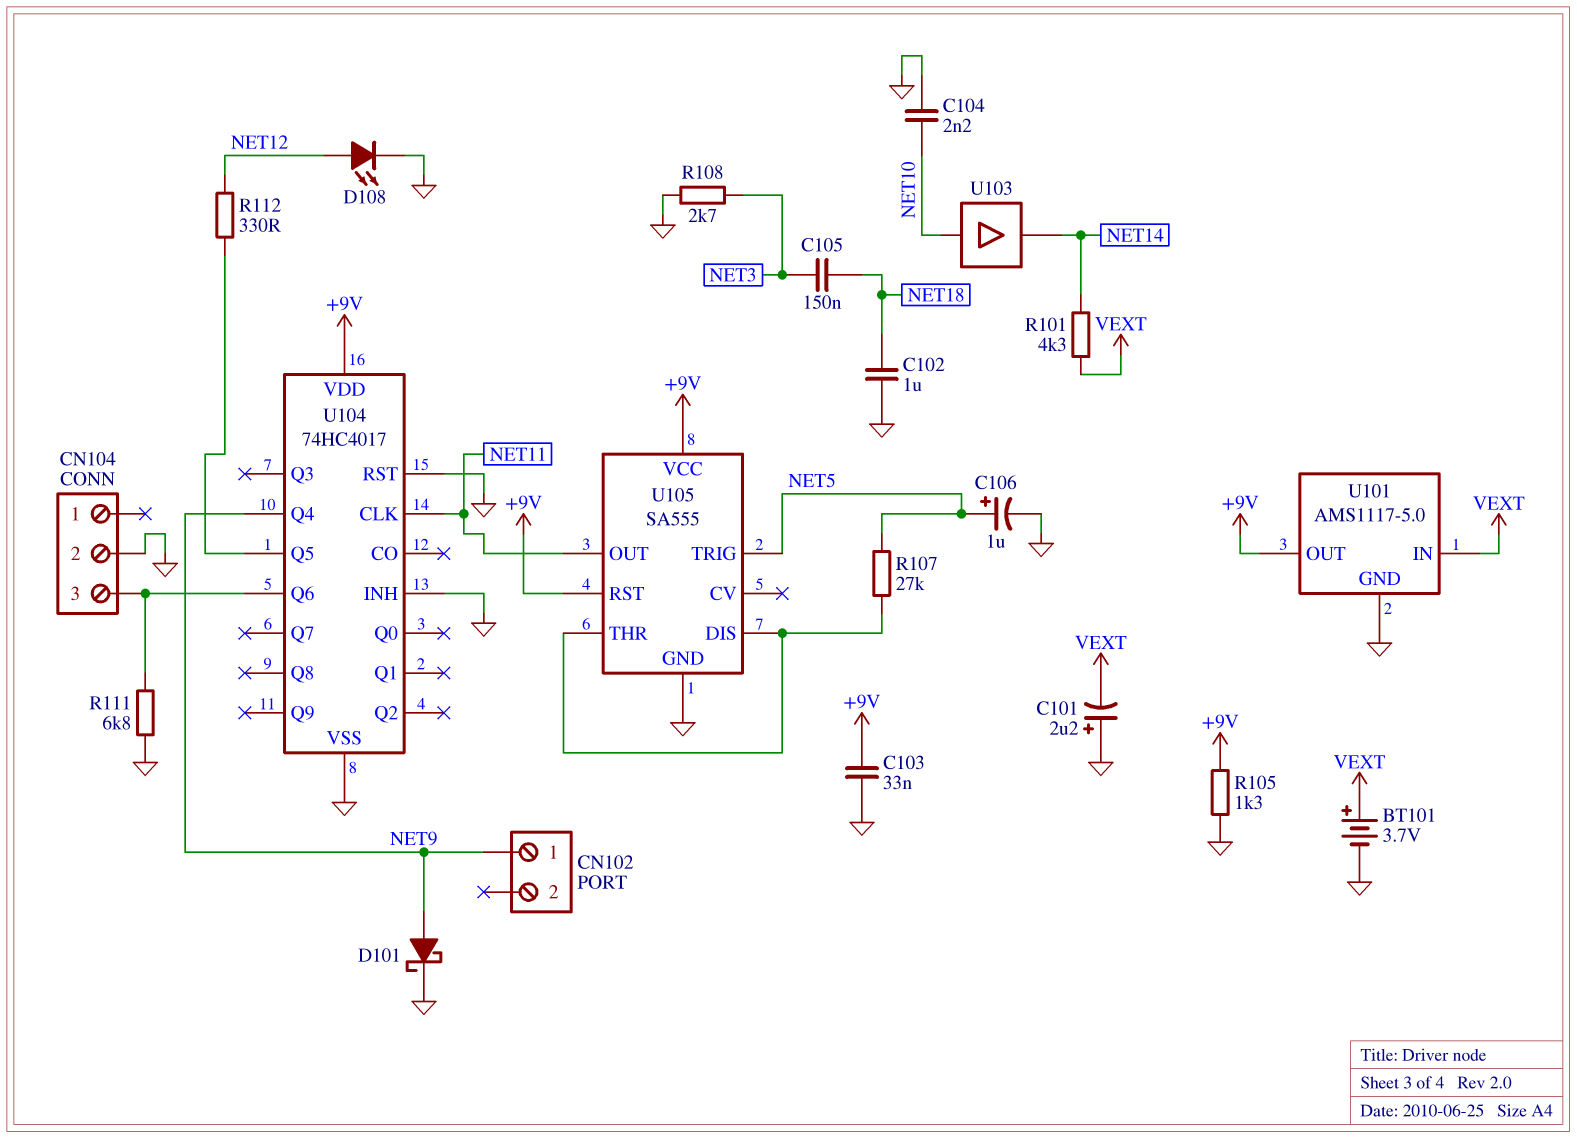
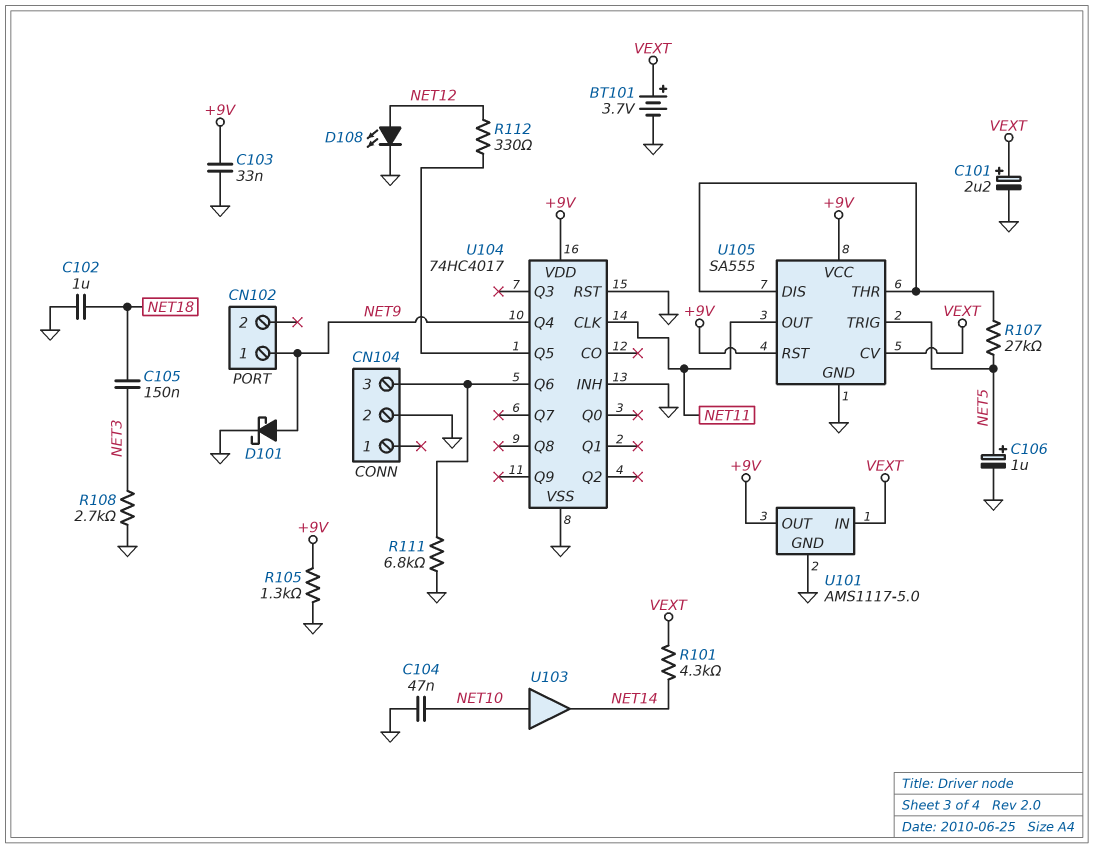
C101: 2.2uF (plus GND, minus VEXT) -> 2.2uF (plus VEXT, minus GND)
C104: 2.2nF (GND, NET10) -> 47nF (GND, NET10)
U105 pin CV: none -> VEXT

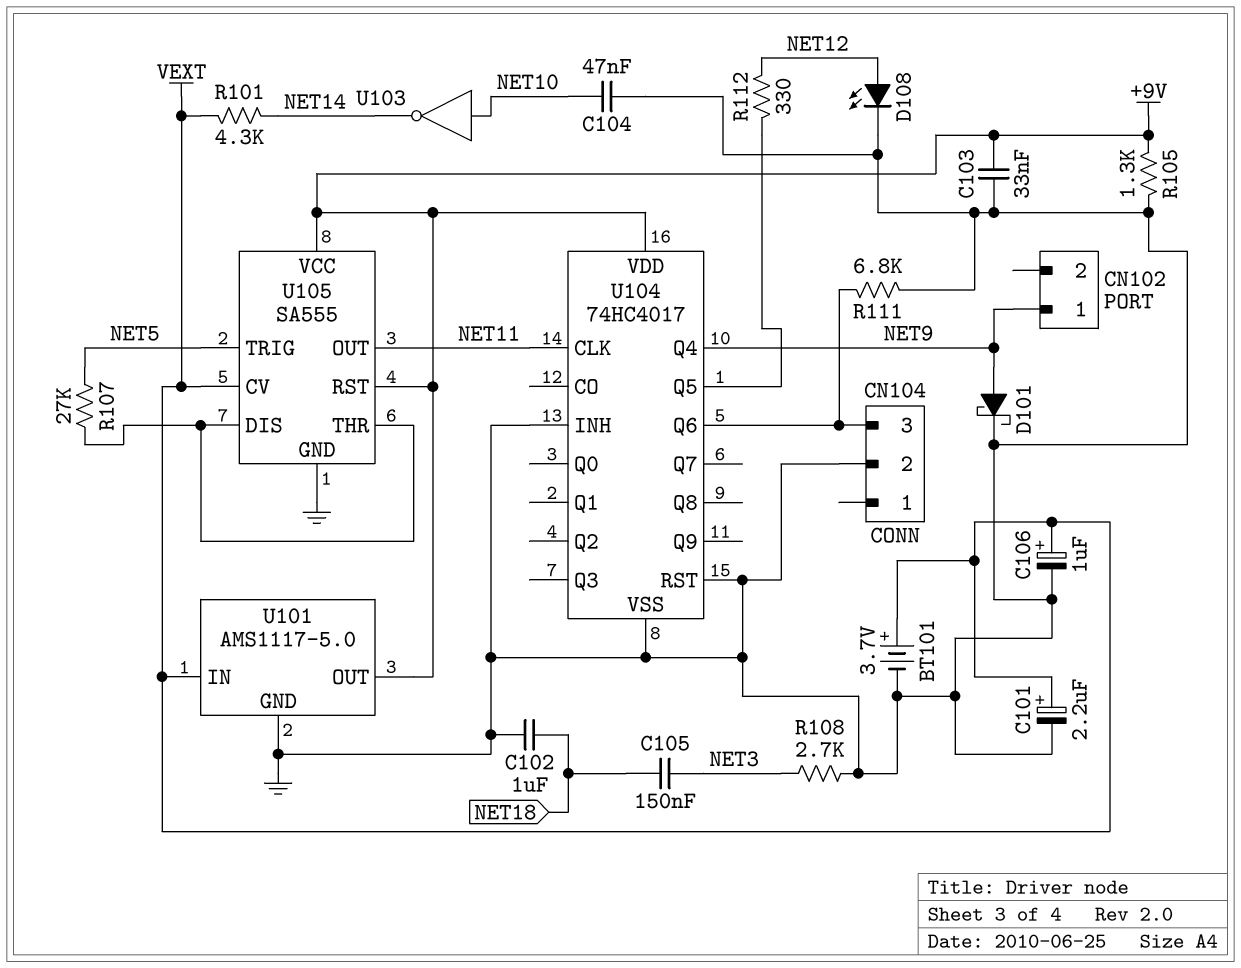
C106: 1uF (plus NET5, minus GND) -> 1uF (plus VEXT, minus GND)
U103: buffer (in NET10, out NET14) -> NOT (in NET10, out NET14)

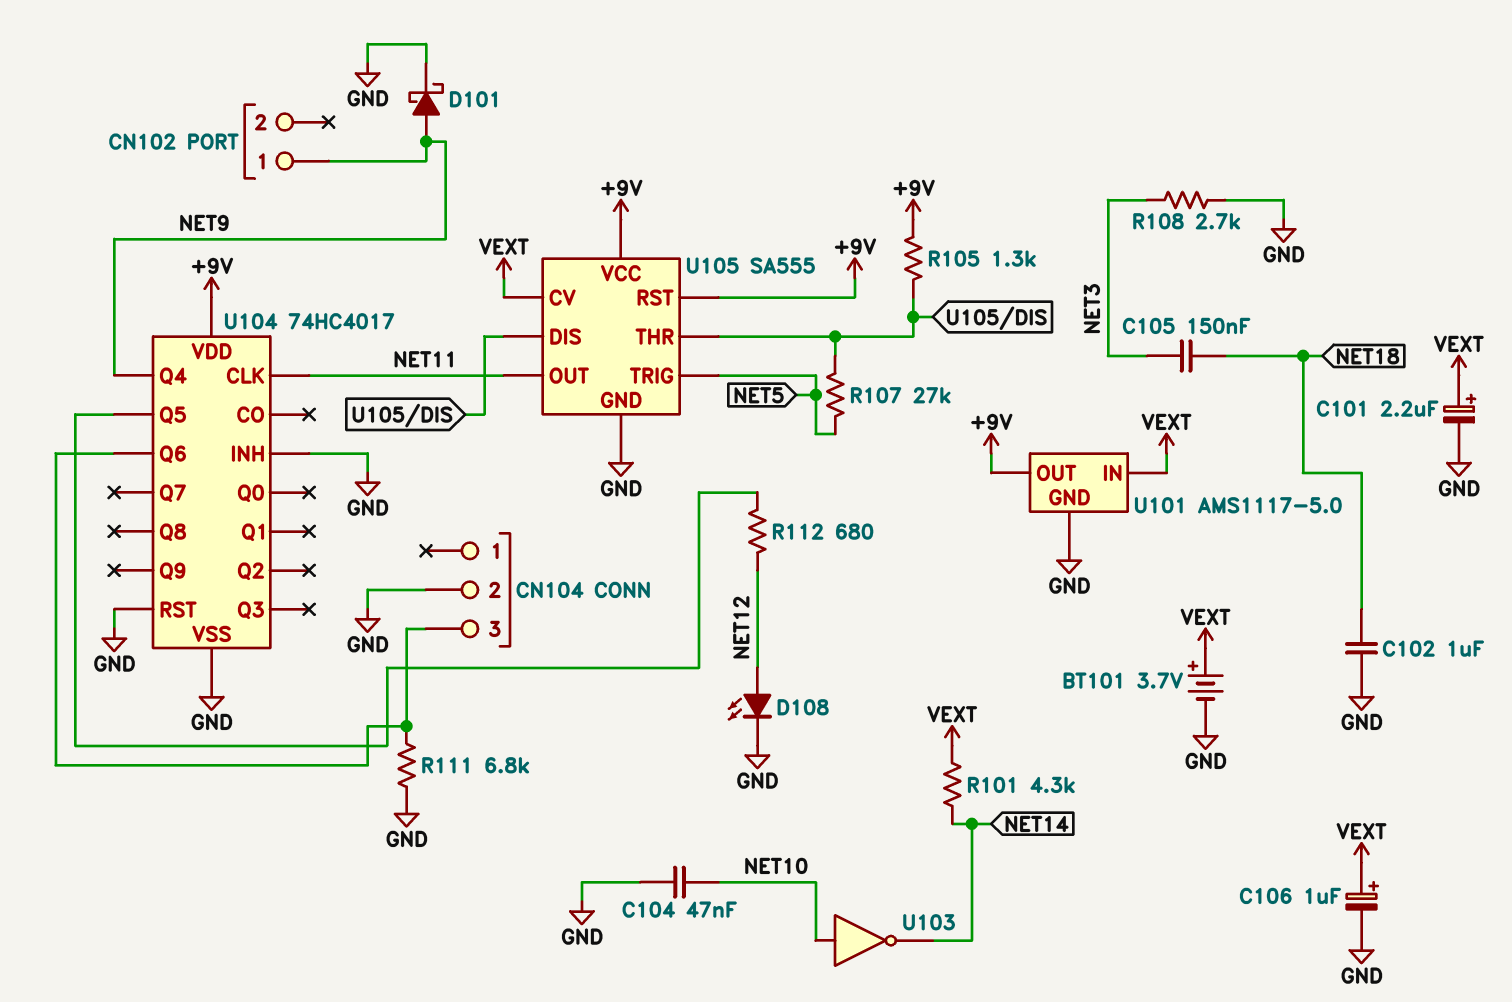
C103: 33nF (+9V, GND) -> none
R105: 1.3k (+9V, GND) -> 1.3k (+9V, U105/DIS)
R112: 330 (NET12, U104/Q5) -> 680 (NET12, U104/Q5)

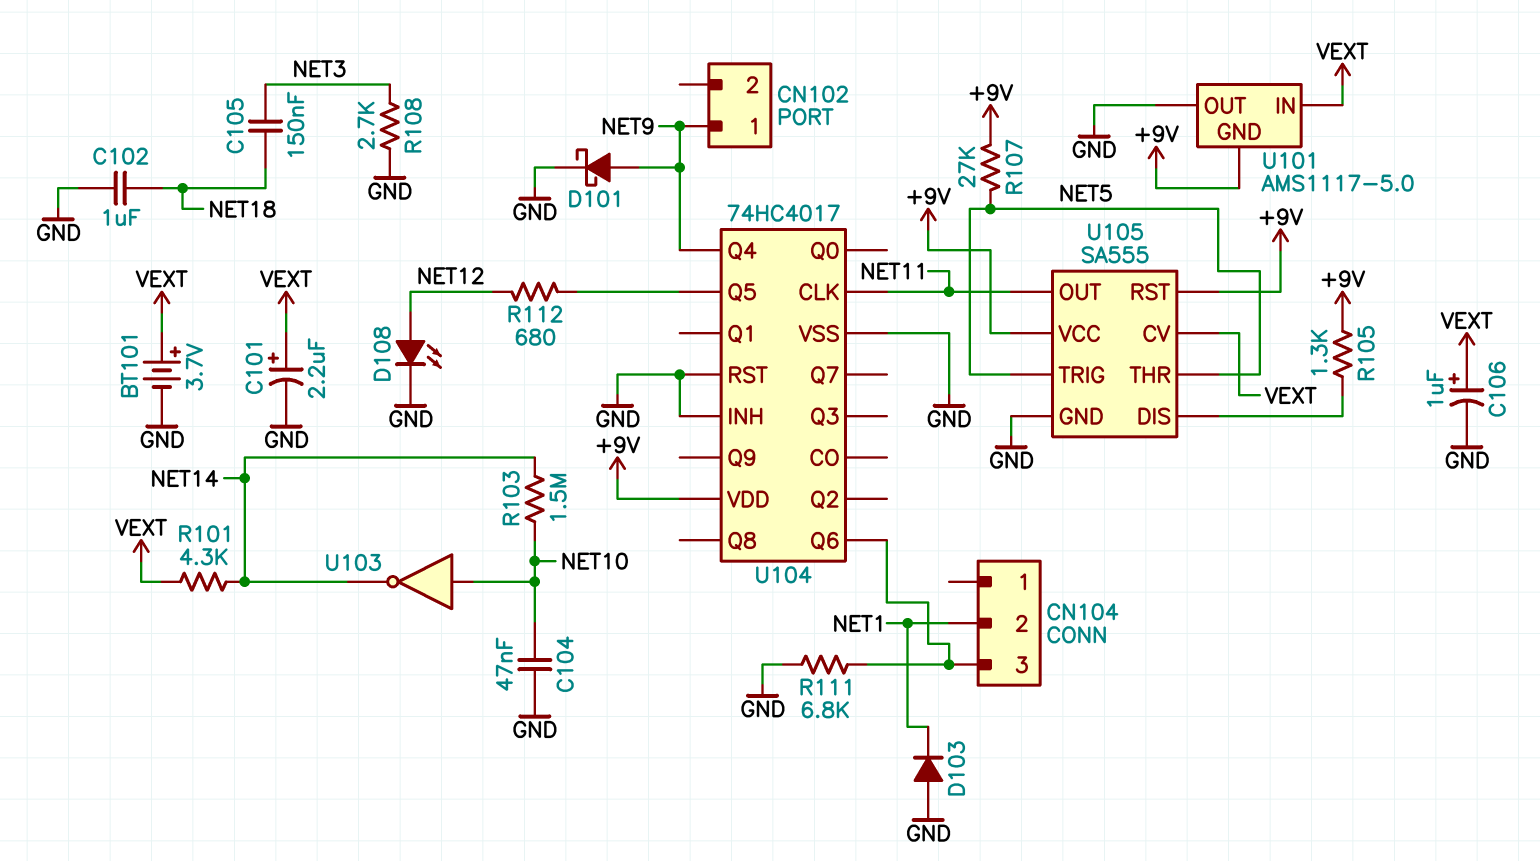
CN104 pin 2: GND -> NET1
D103: none -> diode (A GND, K NET1)
R103: none -> 1.5M (NET10, NET14)
R107: 27k (NET5, U105/DIS) -> 27k (+9V, NET5)
U101 pin GND: GND -> +9V
U101 pin OUT: +9V -> GND
U105 pin THR: U105/DIS -> NET5

